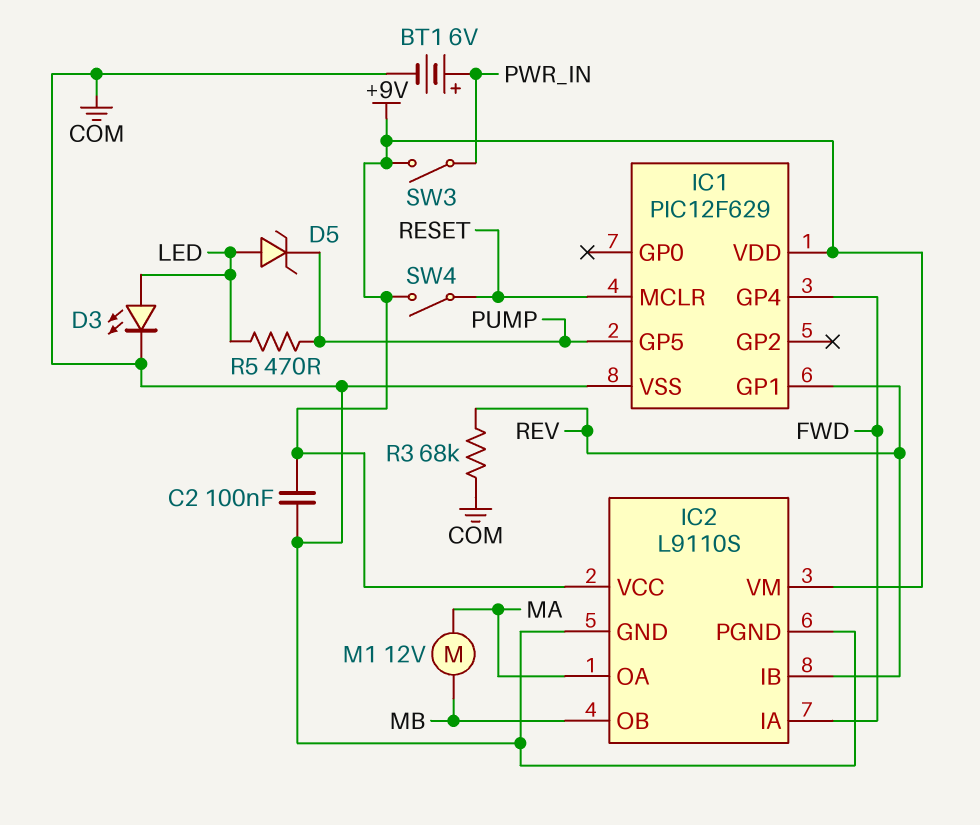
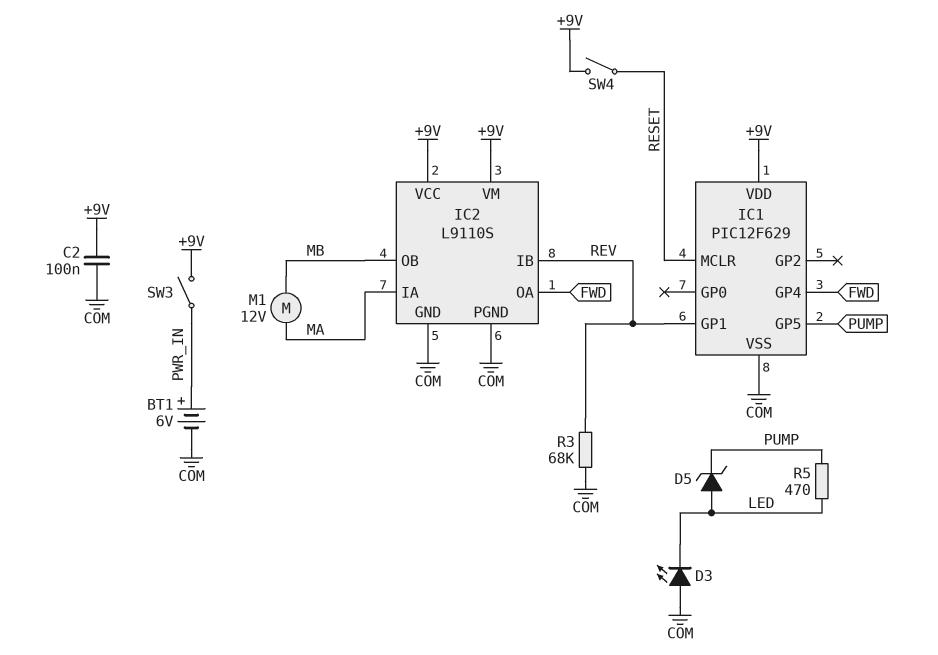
D3: LED (A LED, K COM) -> LED (A COM, K LED)
IC2 pin IA: FWD -> MA
IC2 pin OA: MA -> FWD

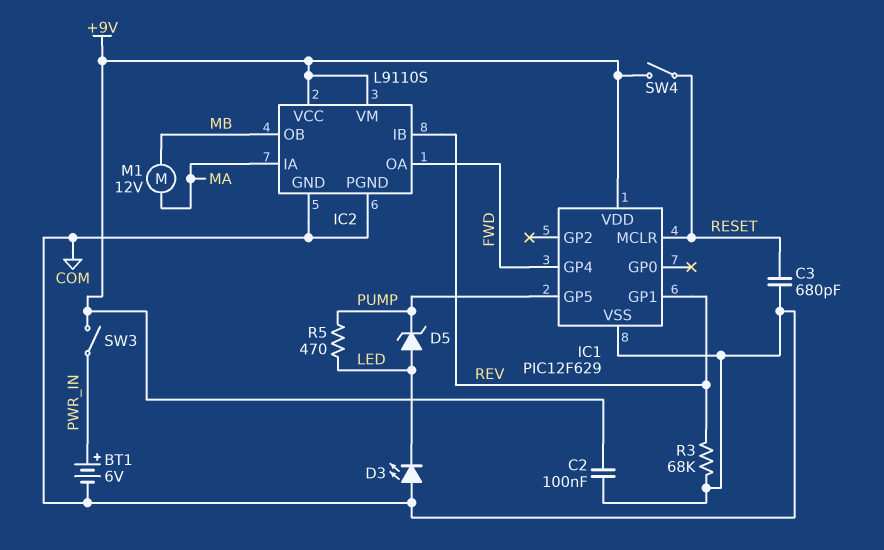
C3: none -> 680pF (COM, RESET)

